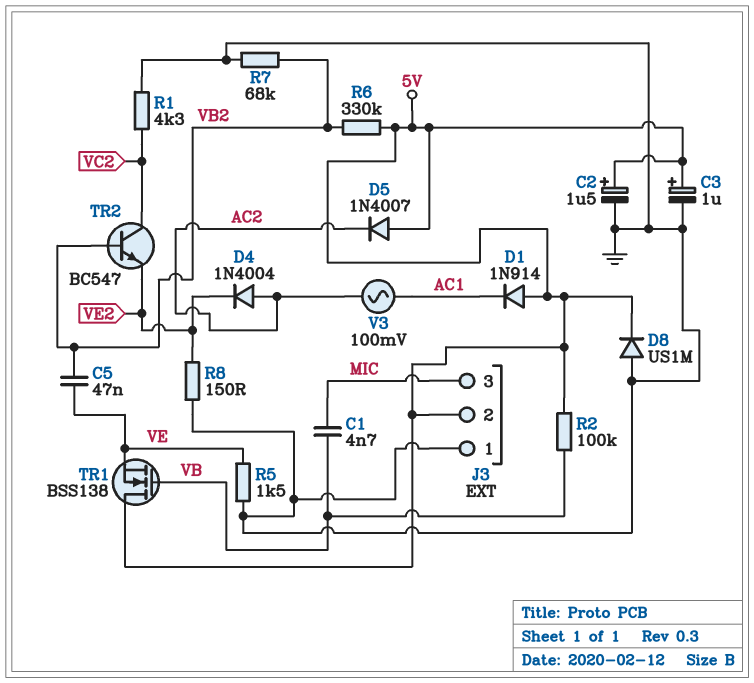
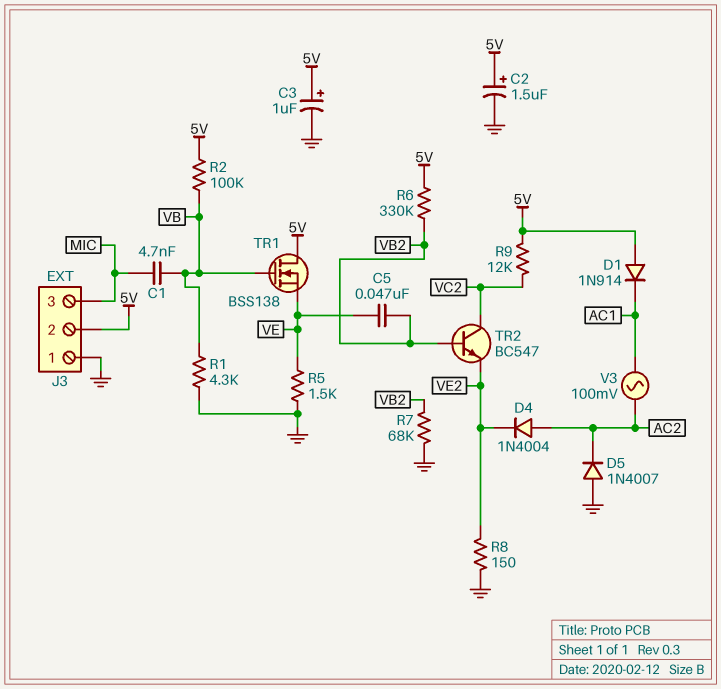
D5: diode 1N4007 (A 5V, K AC2) -> diode 1N4007 (A GND, K AC2)
D8: diode US1M (A GND, K 5V) -> none
R1: 4.3k (GND, VC2) -> 4.3k (GND, VB)
R9: none -> 12k (5V, VC2)

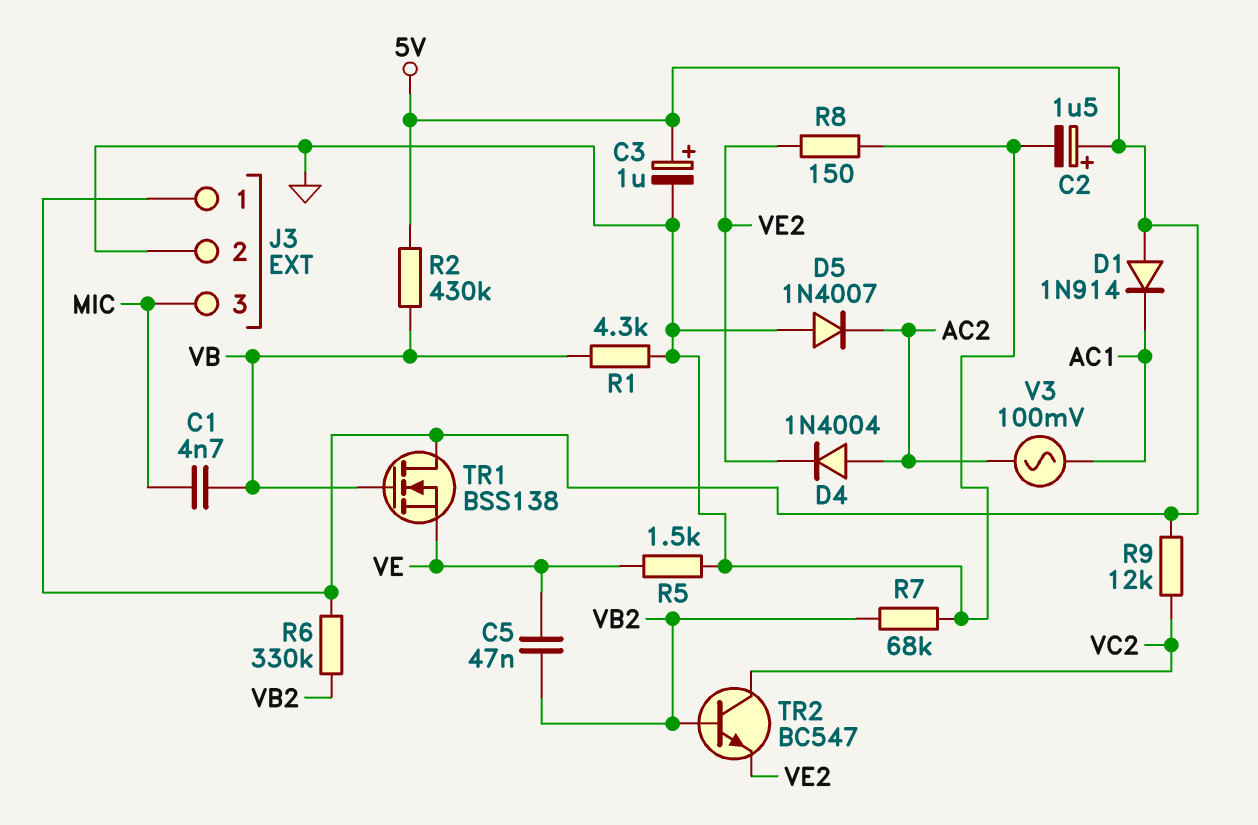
J3 pin 1: GND -> 5V
J3 pin 2: 5V -> GND
R2: 100k (5V, VB) -> 430k (5V, VB)

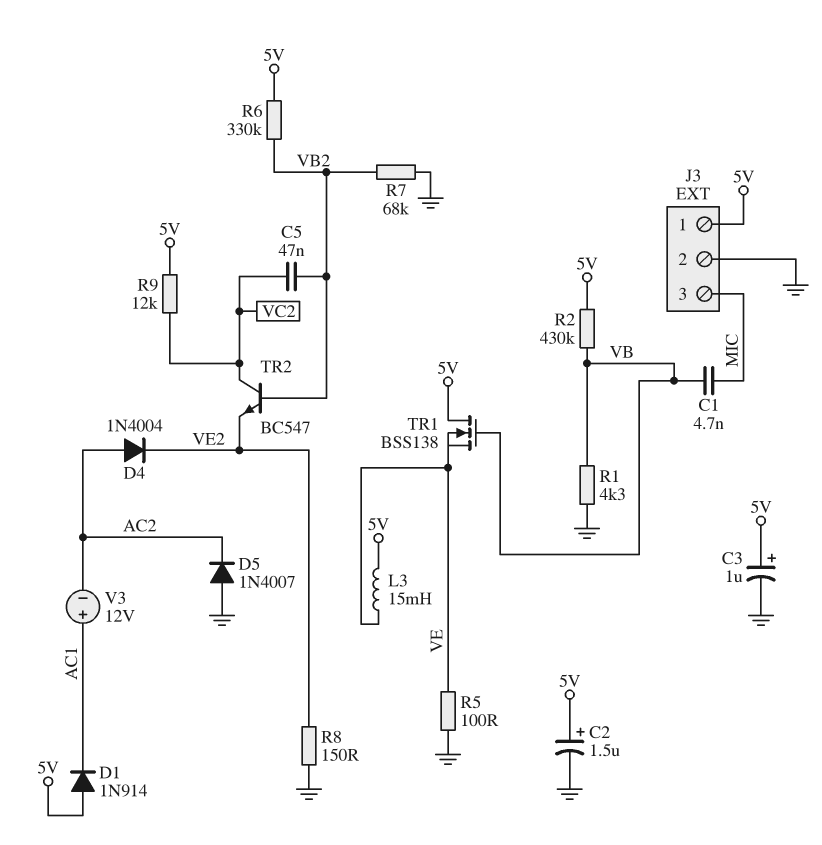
C5: 47nF (VB2, VE) -> 47nF (VB2, VC2)
L3: none -> 15mH (5V, VE)
R5: 1.5k (GND, VE) -> 100 (GND, VE)
V3: AC 100mV (AC1, AC2) -> 12V (plus AC1, minus AC2)

